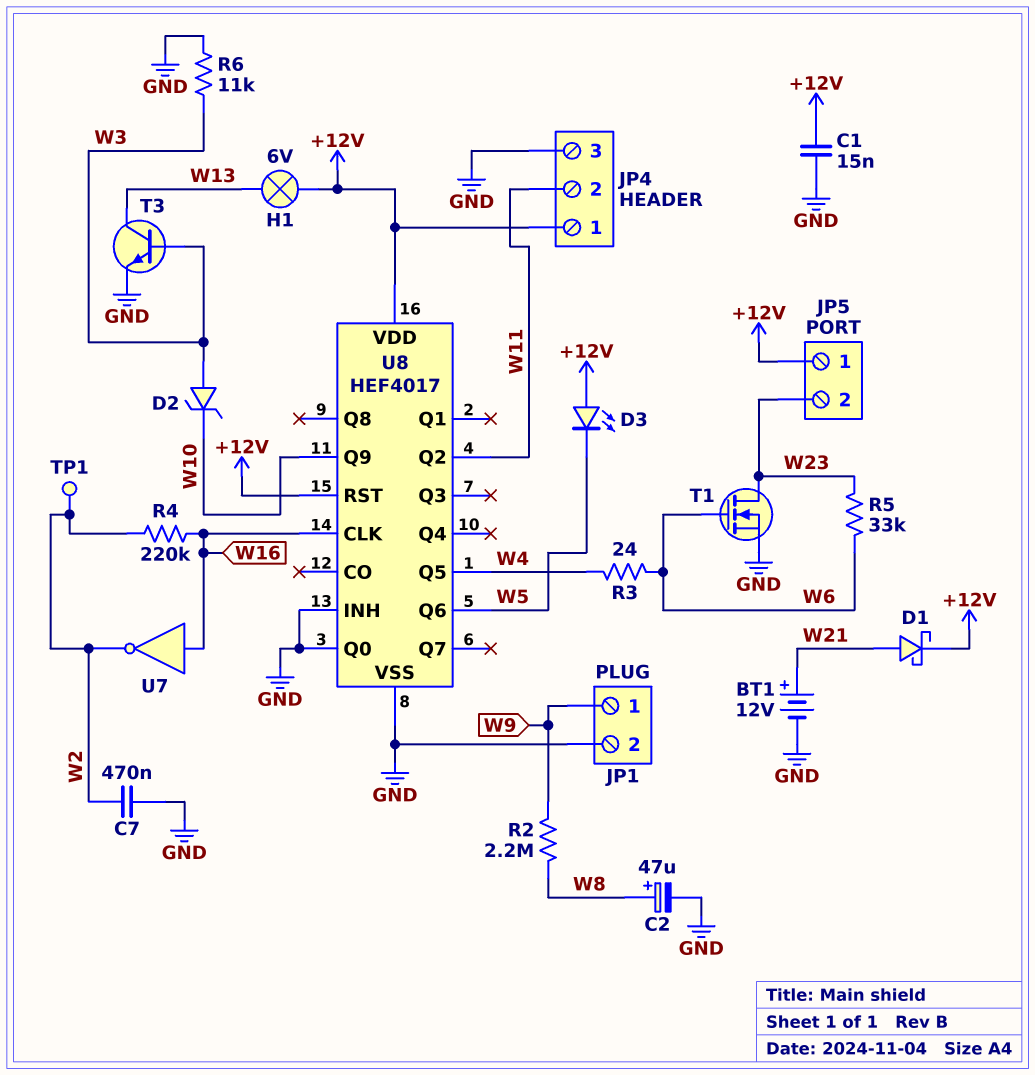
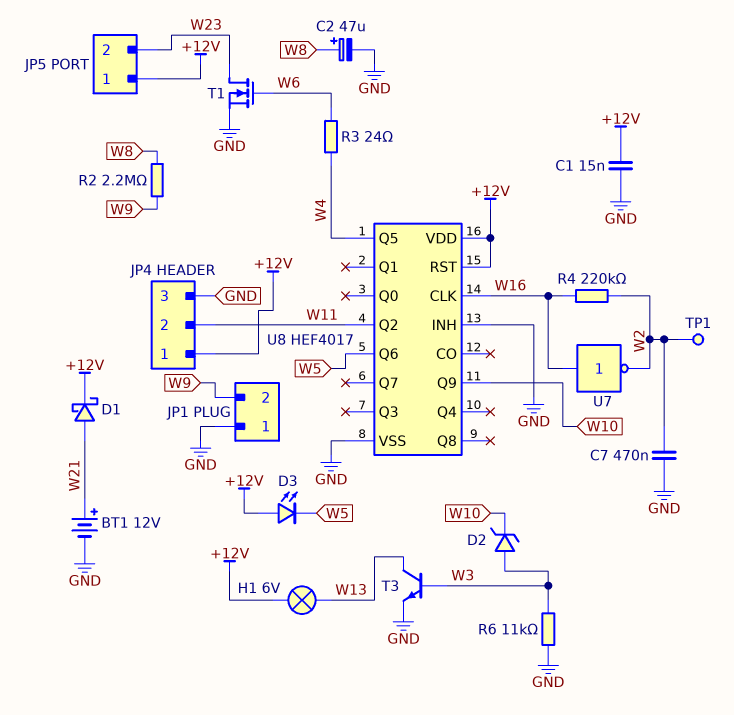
JP1 pin 1: W9 -> GND
JP1 pin 2: GND -> W9
R5: 33k (W6, W23) -> none
U8 pin Q0: GND -> none

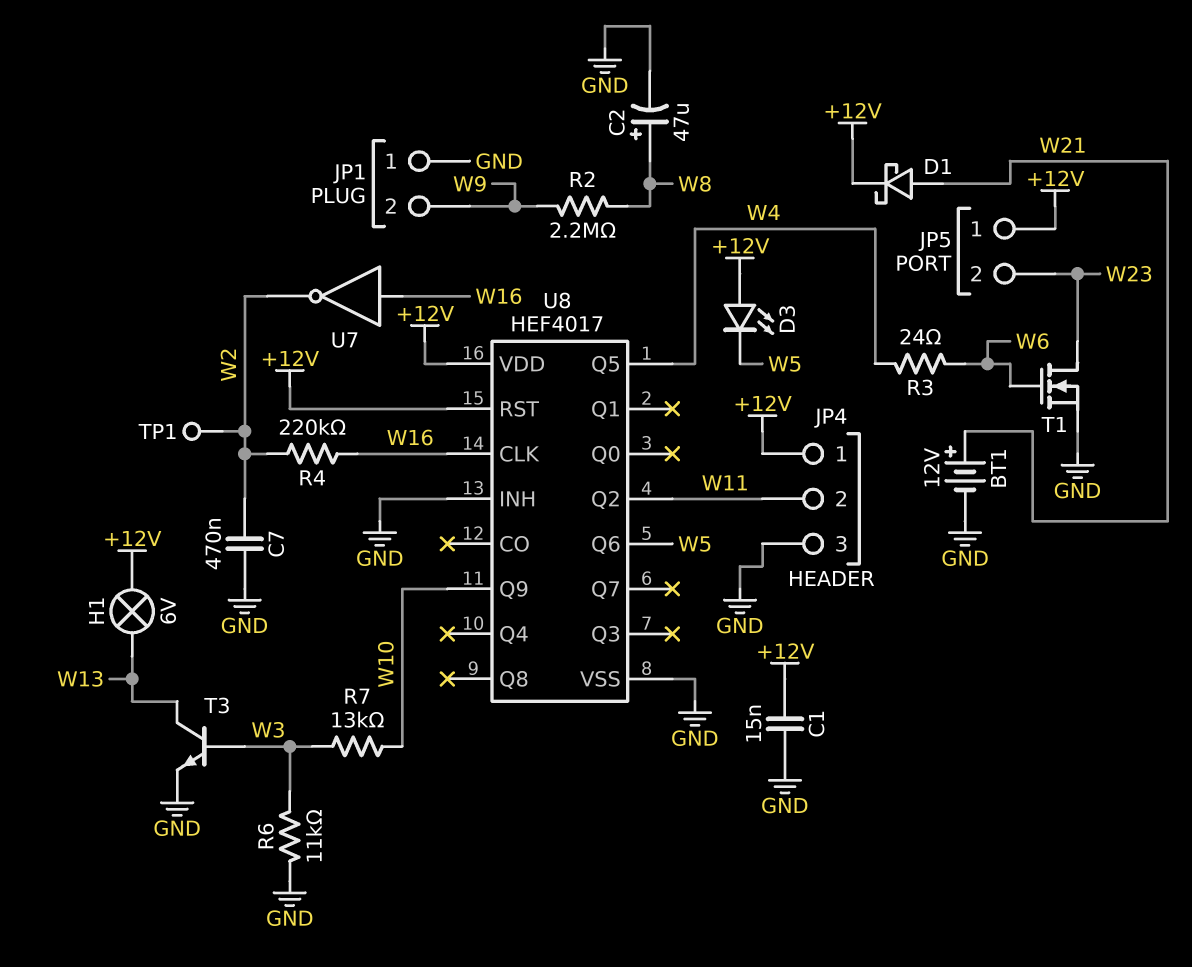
D2: zener (A W3, K W10) -> none
R7: none -> 13k (W3, W10)

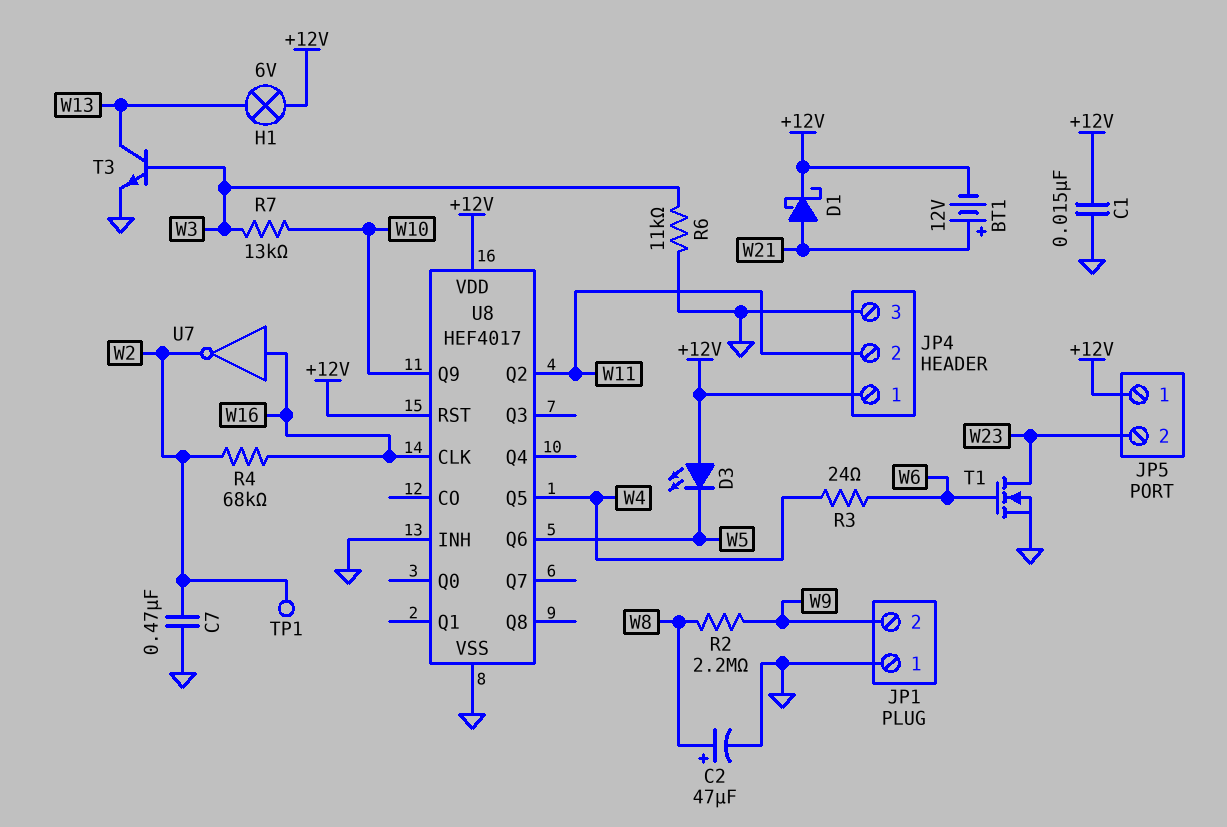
BT1: 12V (plus W21, minus GND) -> 12V (plus W21, minus +12V)
R4: 220k (W2, W16) -> 68k (W2, W16)

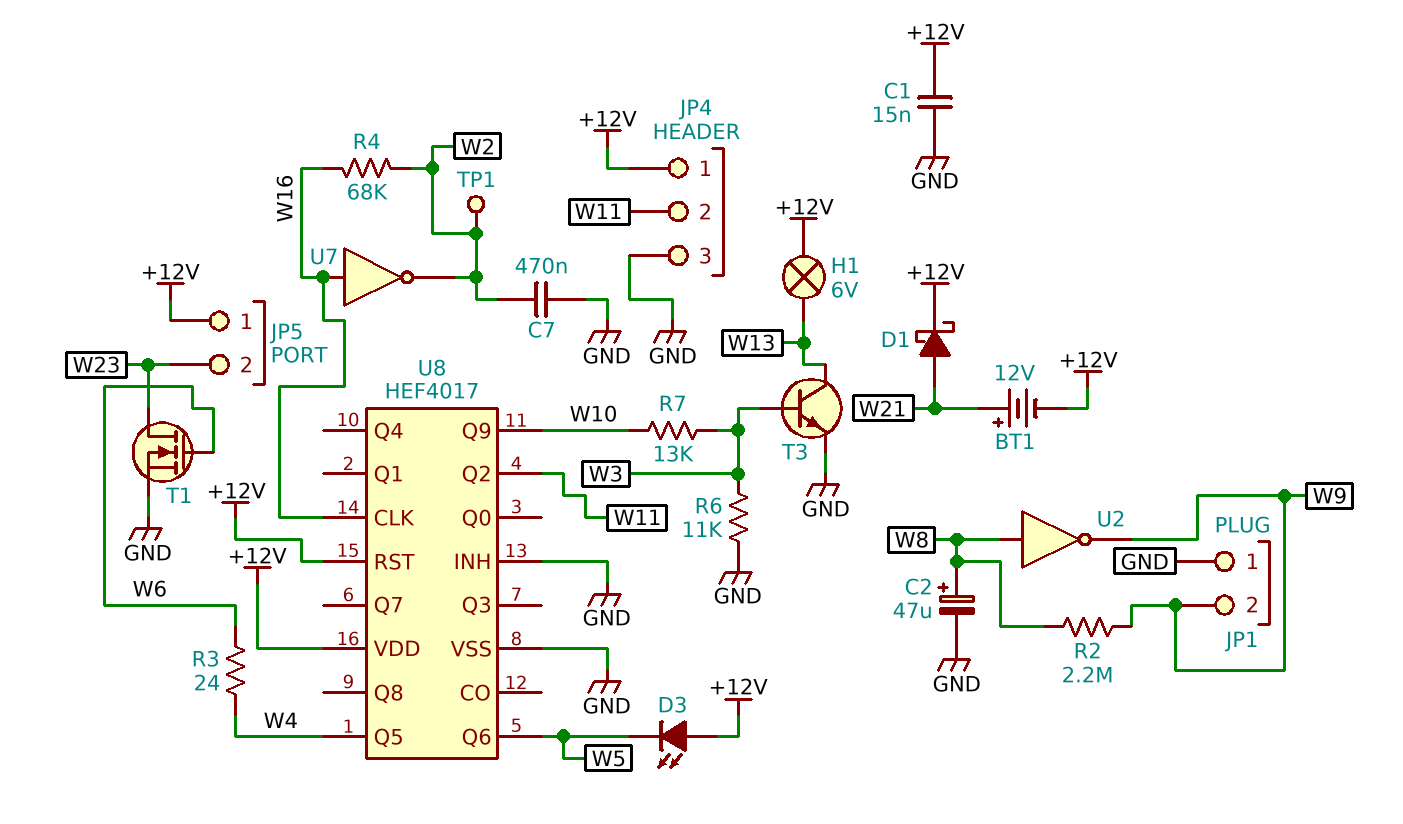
U2: none -> NOT (in W8, out W9)

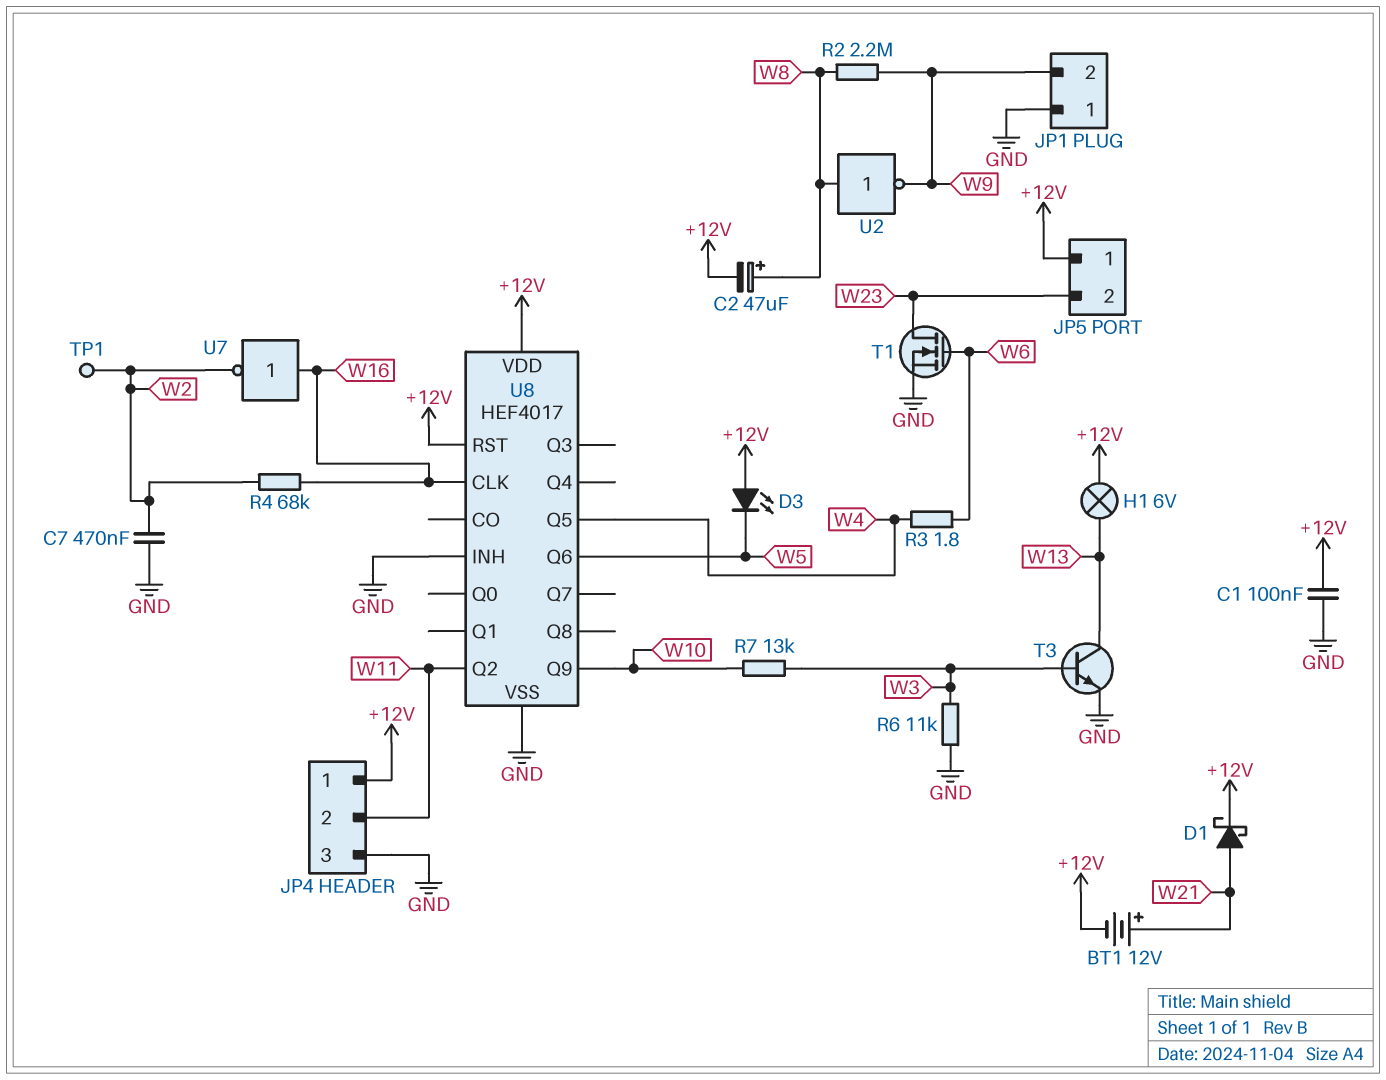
C1: 15nF (+12V, GND) -> 100nF (+12V, GND)
C2: 47uF (plus W8, minus GND) -> 47uF (plus W8, minus +12V)
R3: 24 (W4, W6) -> 1.8 (W4, W6)

